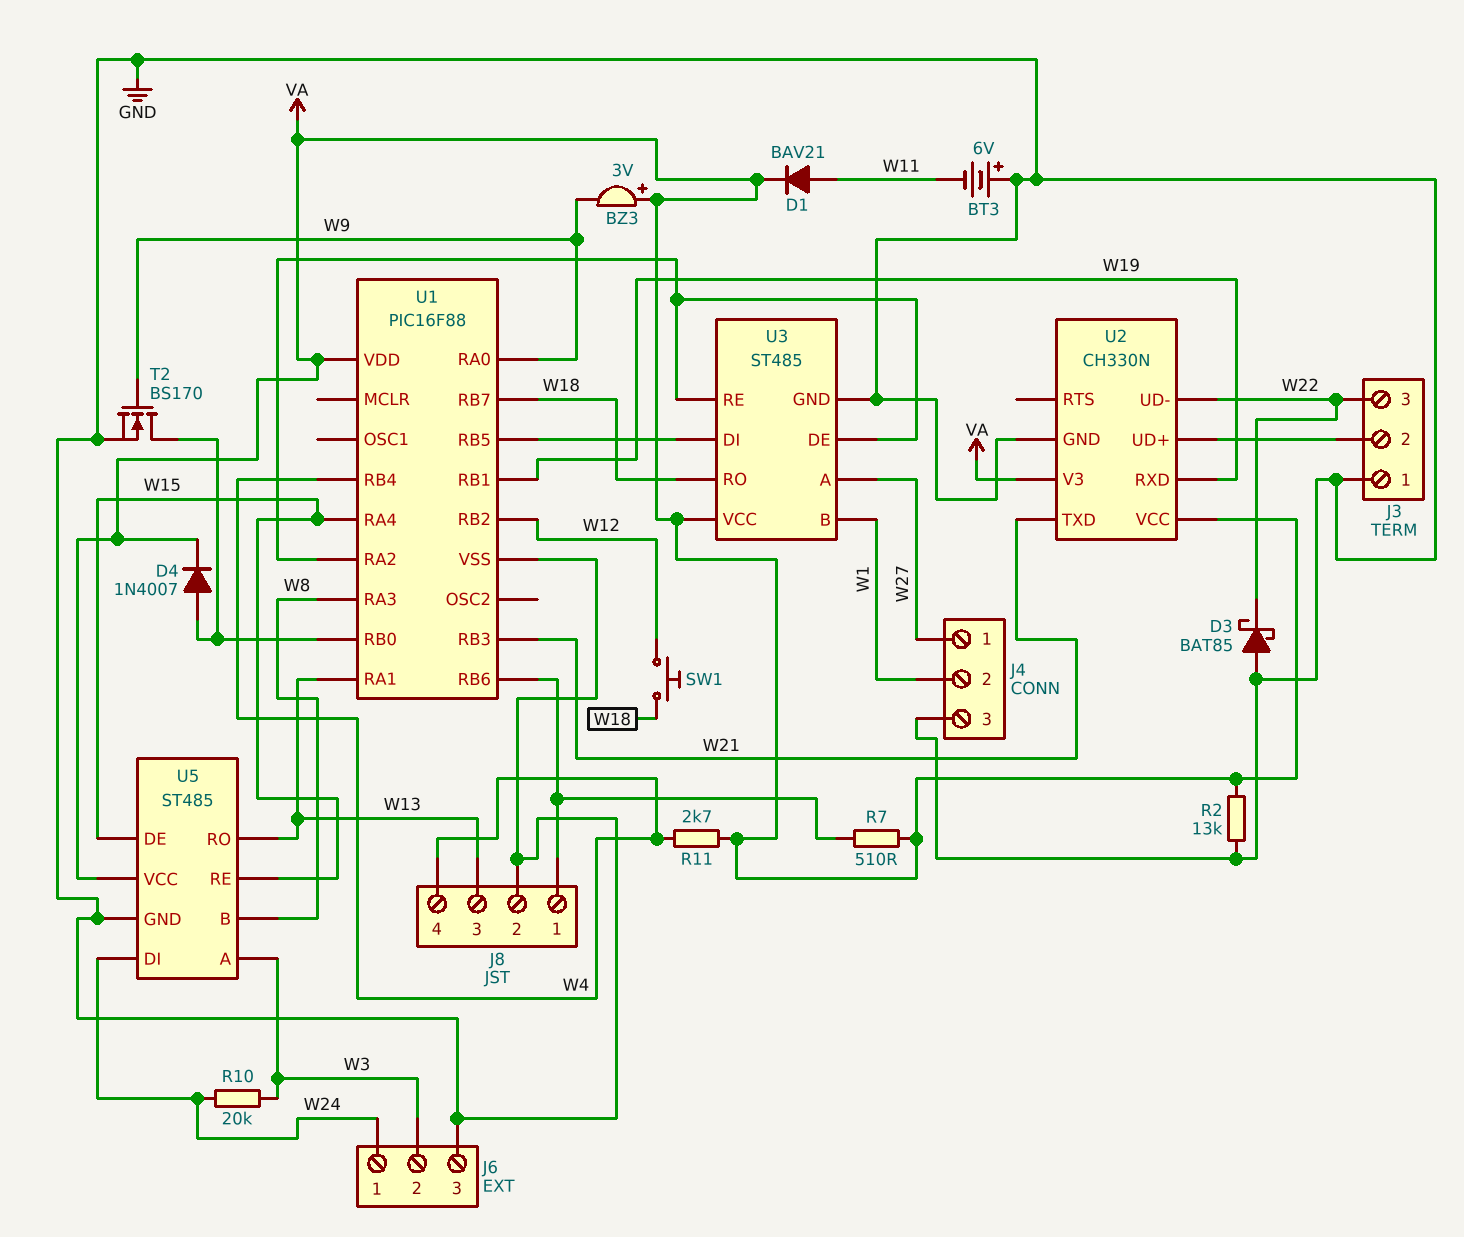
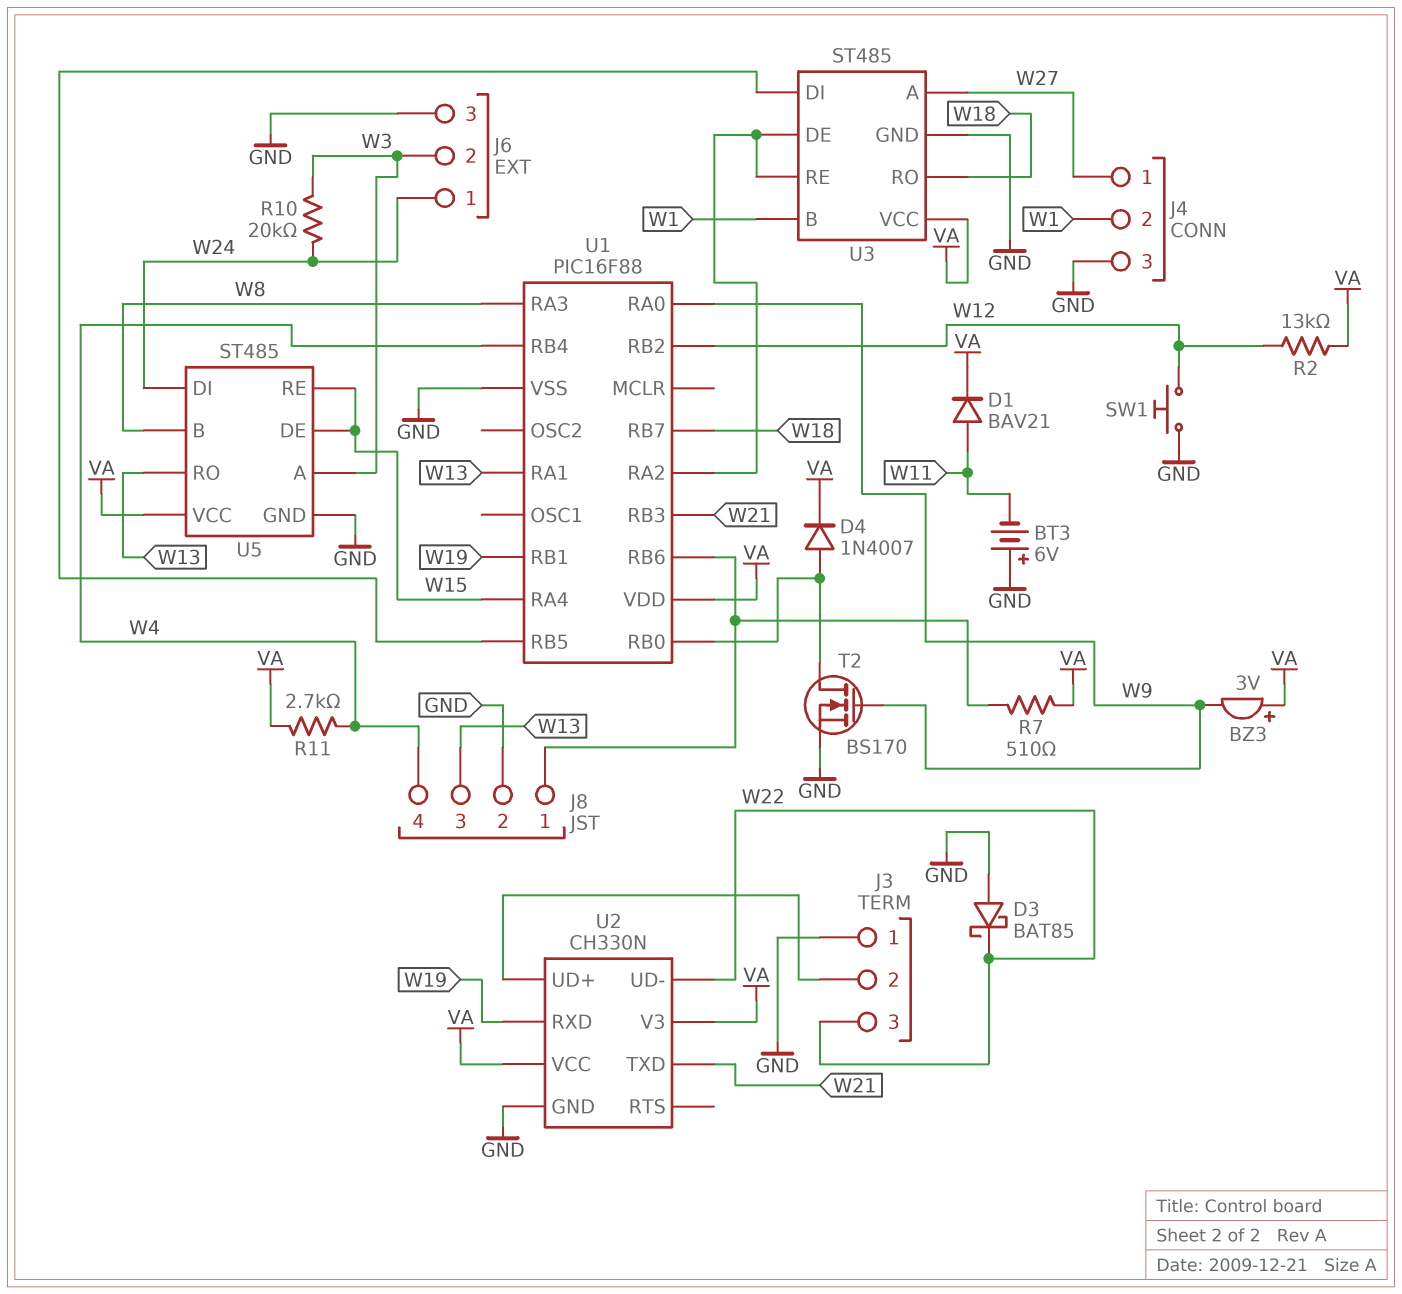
R2: 13k (GND, VA) -> 13k (VA, W12)
SW1: button (W12, W18) -> button (GND, W12)

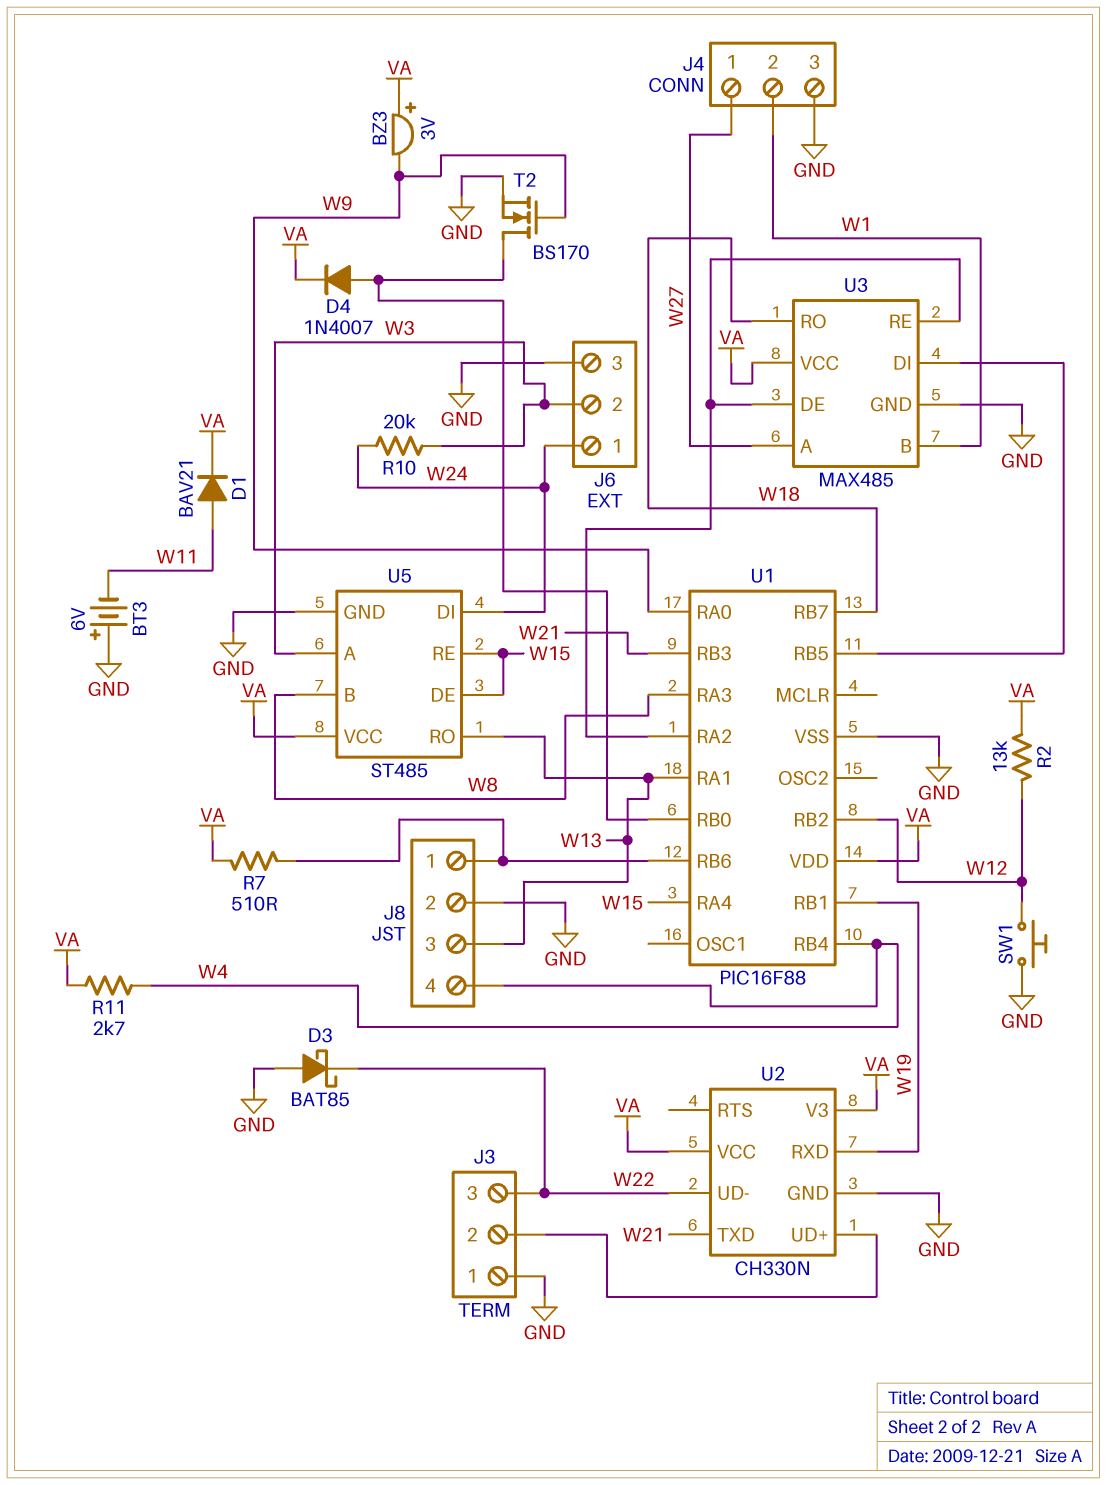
U3: ST485 -> MAX485

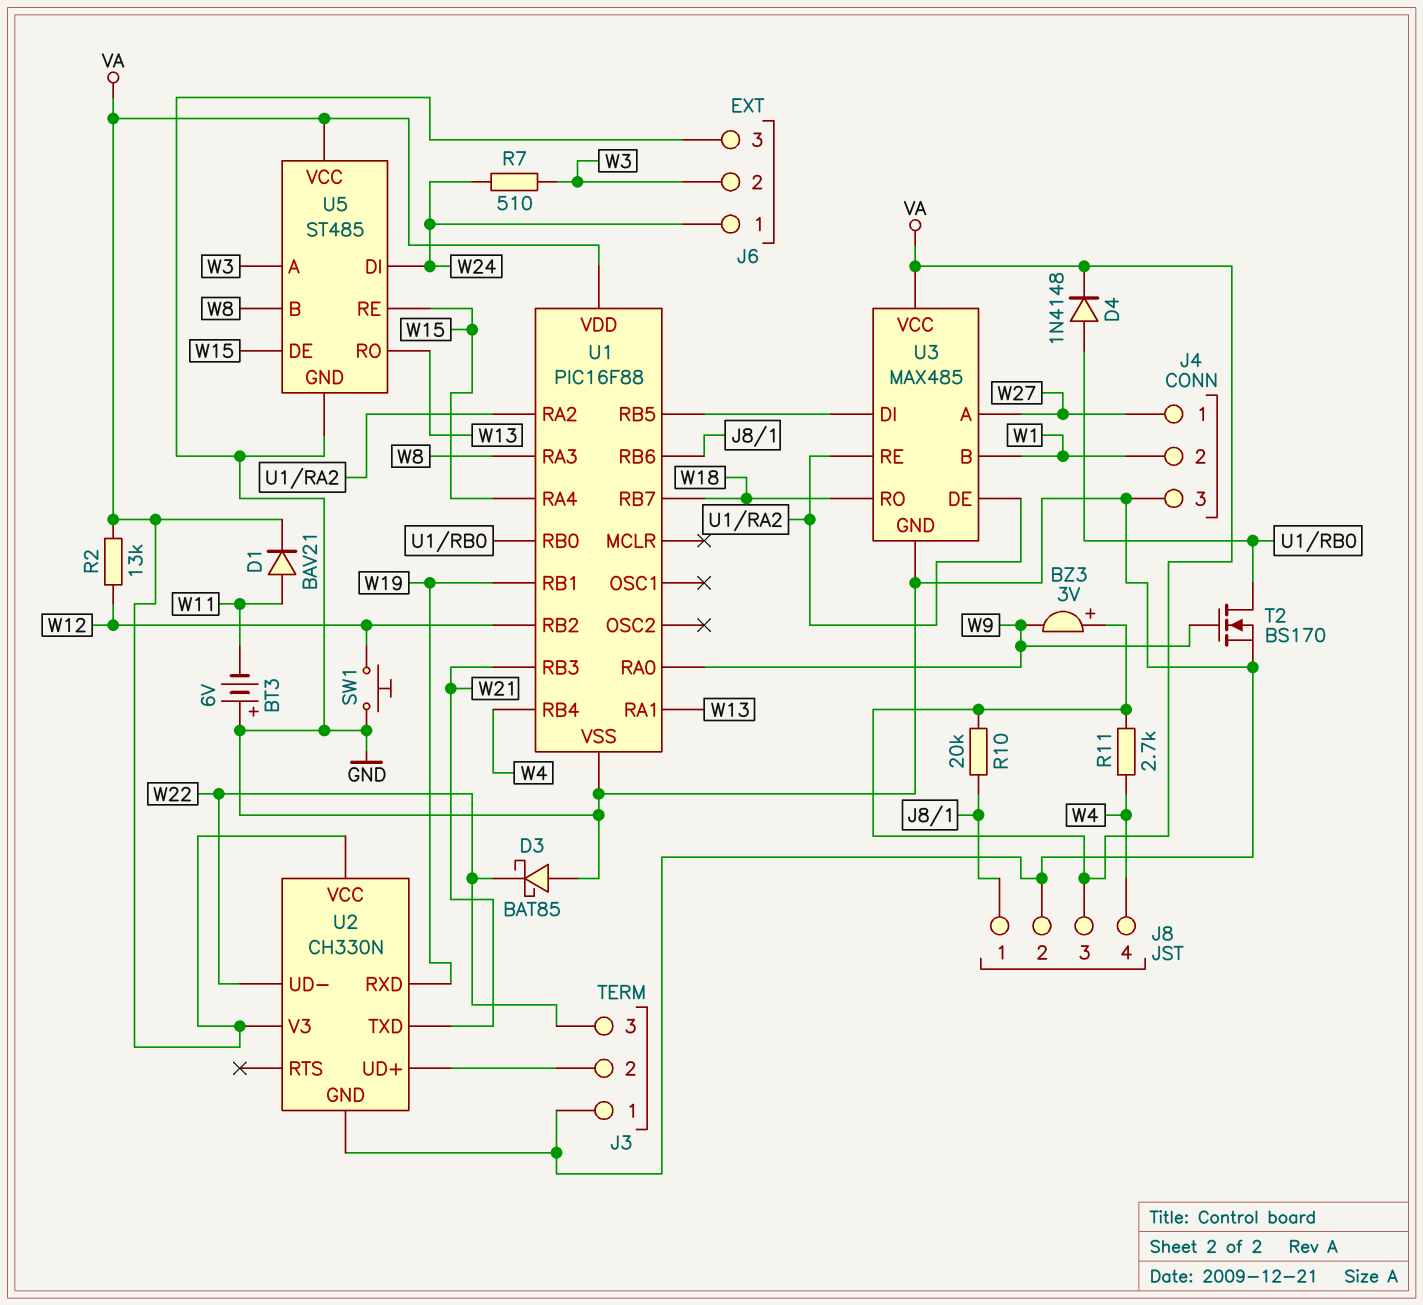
D4: diode 1N4007 (A U1/RB0, K VA) -> diode 1N4148 (A U1/RB0, K VA)
J8 pin 3: W13 -> VA
R7: 510 (J8/1, VA) -> 510 (W3, W24)
R10: 20k (W3, W24) -> 20k (J8/1, VA)

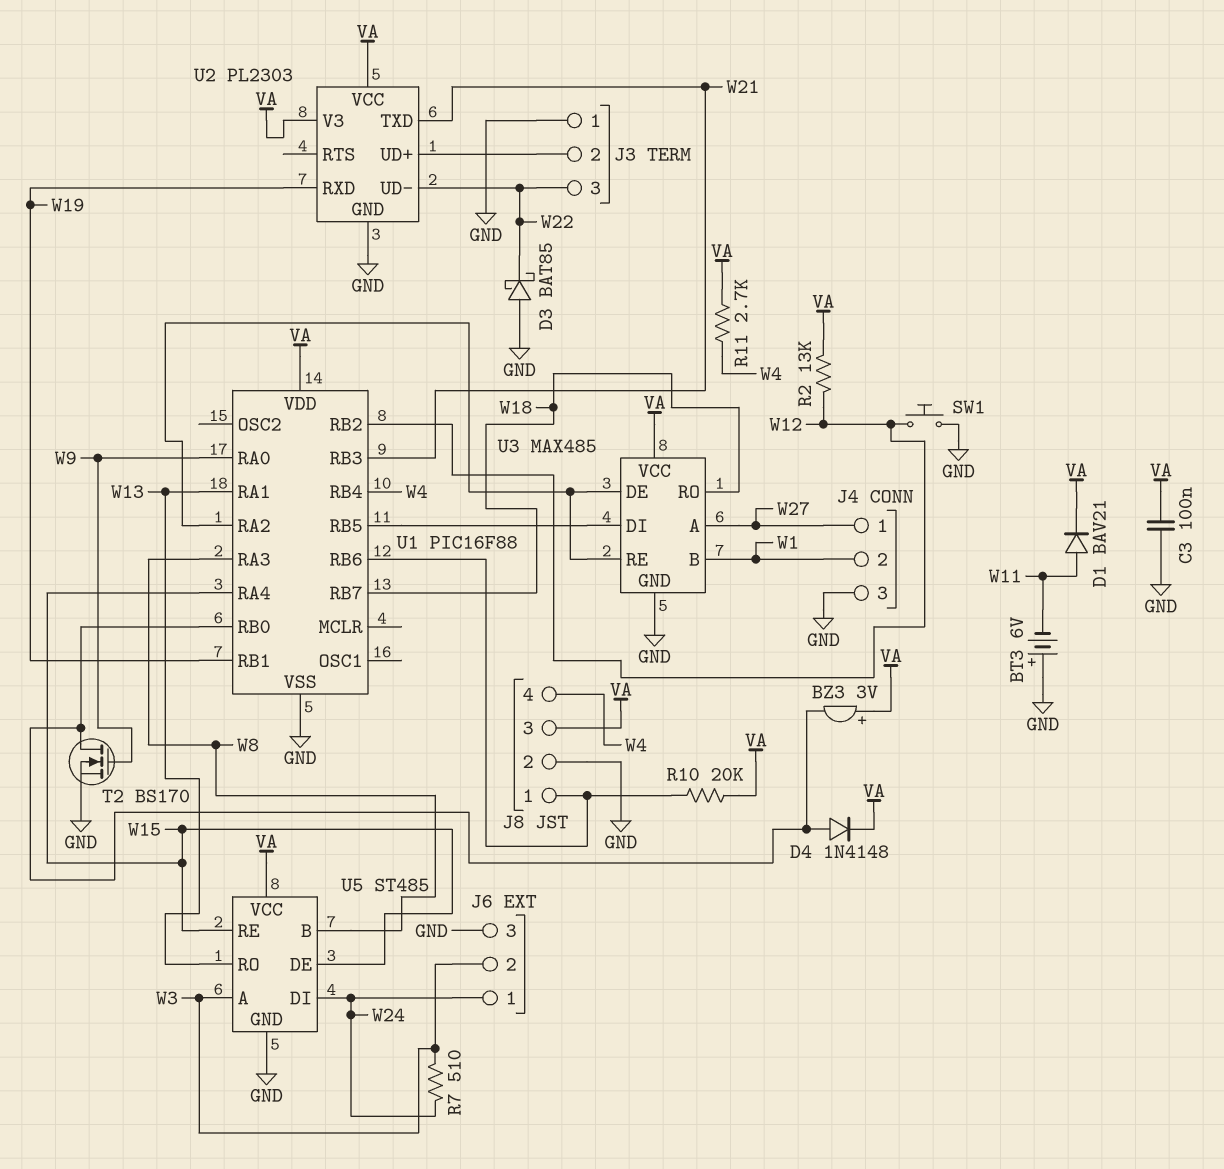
BZ3: buzzer 3V (plus VA, minus W9) -> buzzer 3V (plus VA, minus U1/RB0)
C3: none -> 100nF (GND, VA)
U2: CH330N -> PL2303

